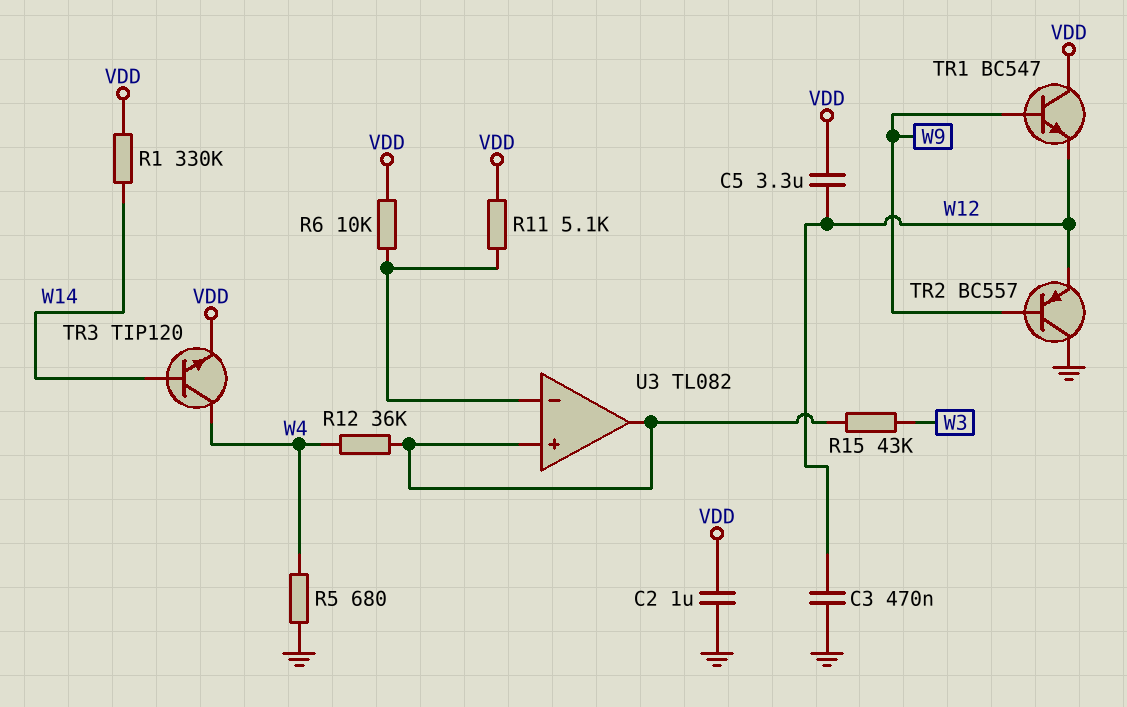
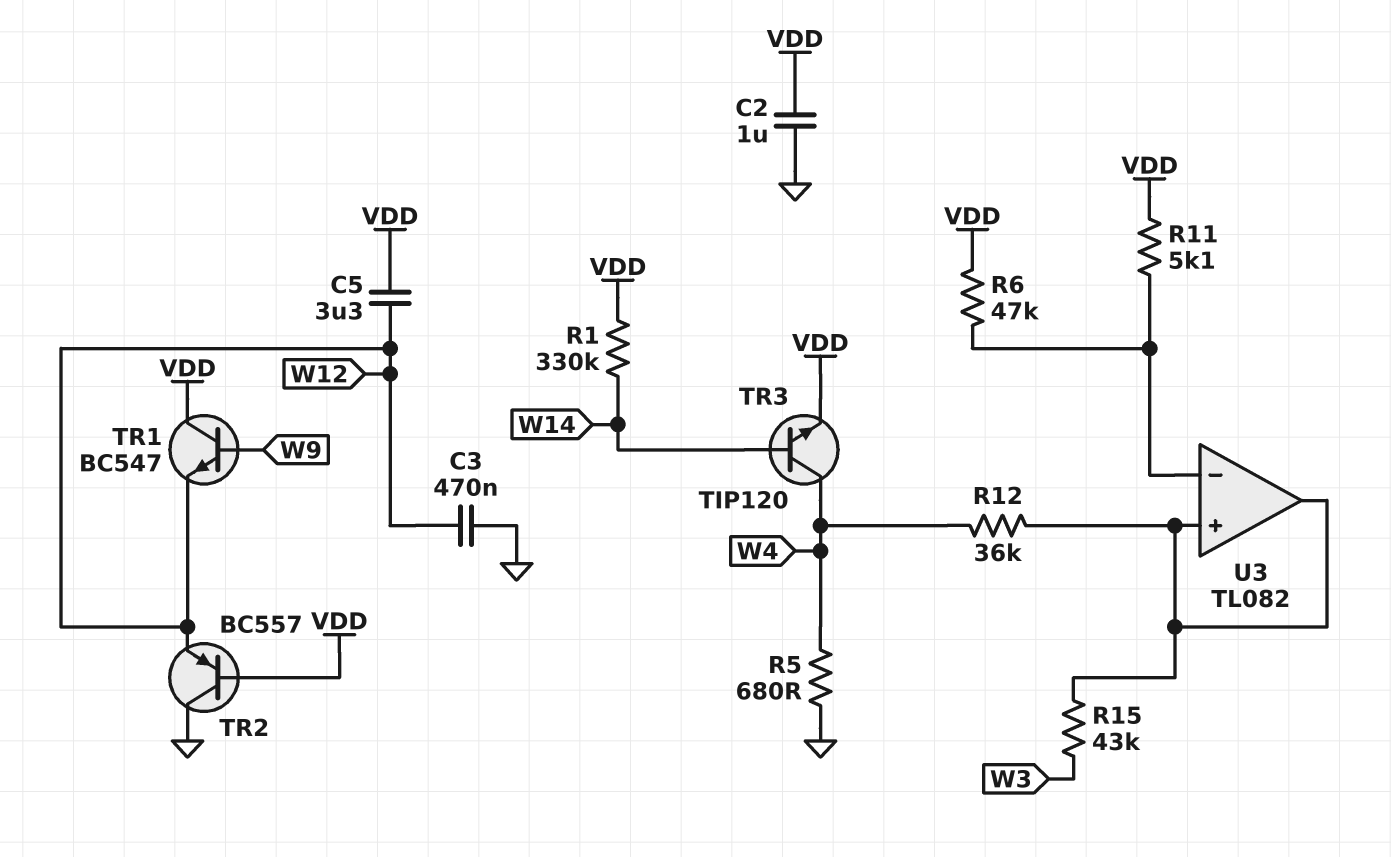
R6: 10k (U3/in-, VDD) -> 47k (U3/in-, VDD)
TR2: PNP BC557 (B W9, C GND, E W12) -> PNP BC557 (B VDD, C GND, E W12)

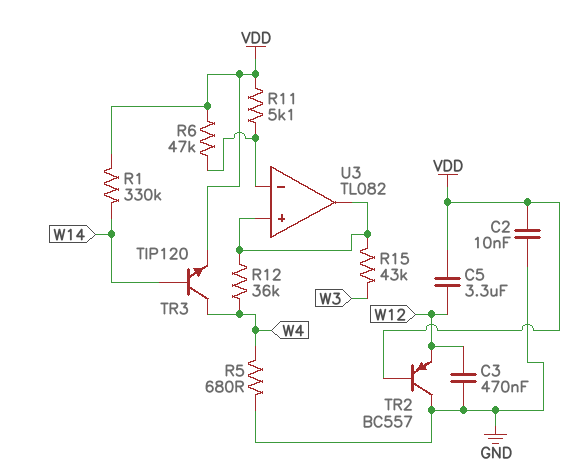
C2: 1uF (GND, VDD) -> 10nF (GND, VDD)
TR1: NPN BC547 (B W9, C VDD, E W12) -> none

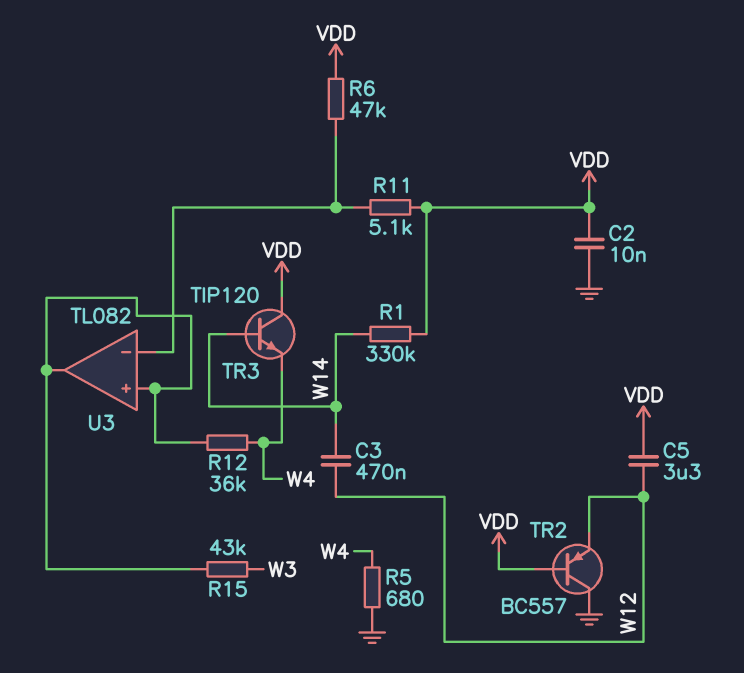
C3: 470nF (GND, W12) -> 470nF (W12, W14)
TR3: NPN TIP120 (B W14, C W4, E VDD) -> NPN TIP120 (B W14, C VDD, E W4)

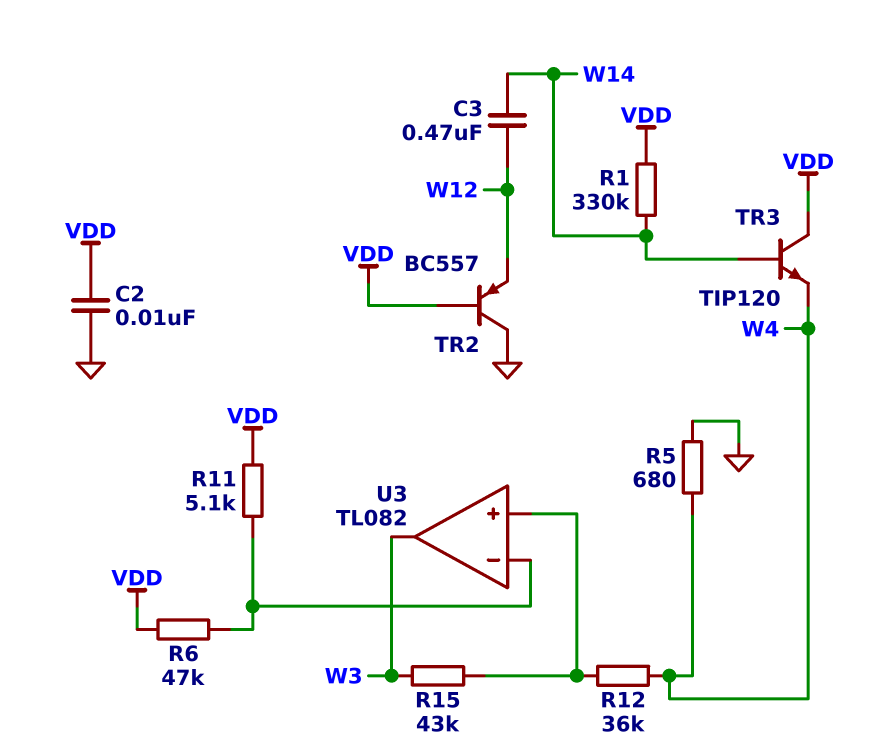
C5: 3.3uF (VDD, W12) -> none
U3 pin out: U3/in+ -> W3

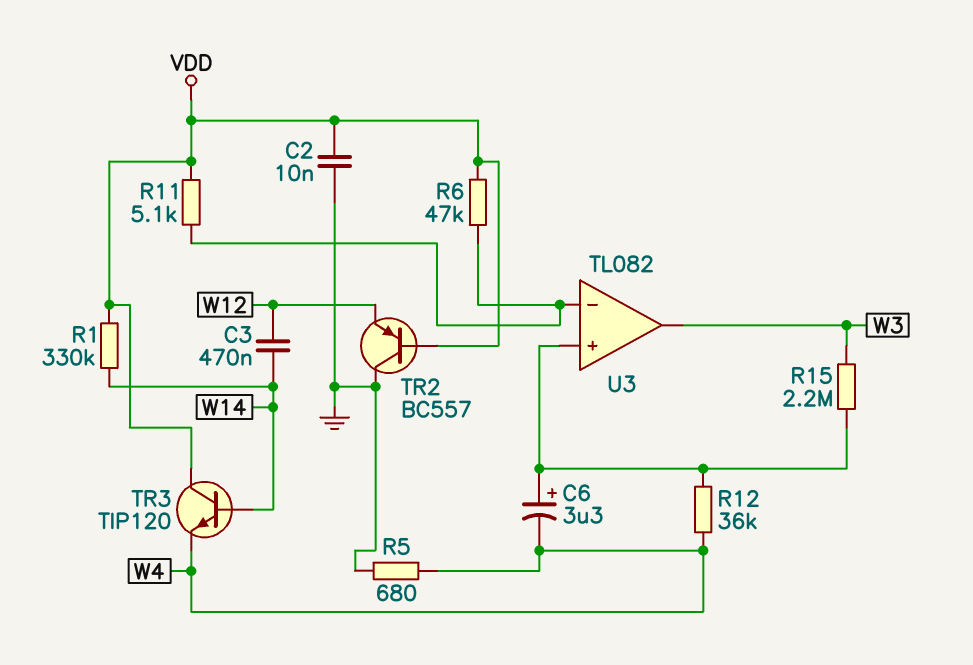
C6: none -> 3.3uF (plus U3/in+, minus W4)
R15: 43k (U3/in+, W3) -> 2.2M (U3/in+, W3)

